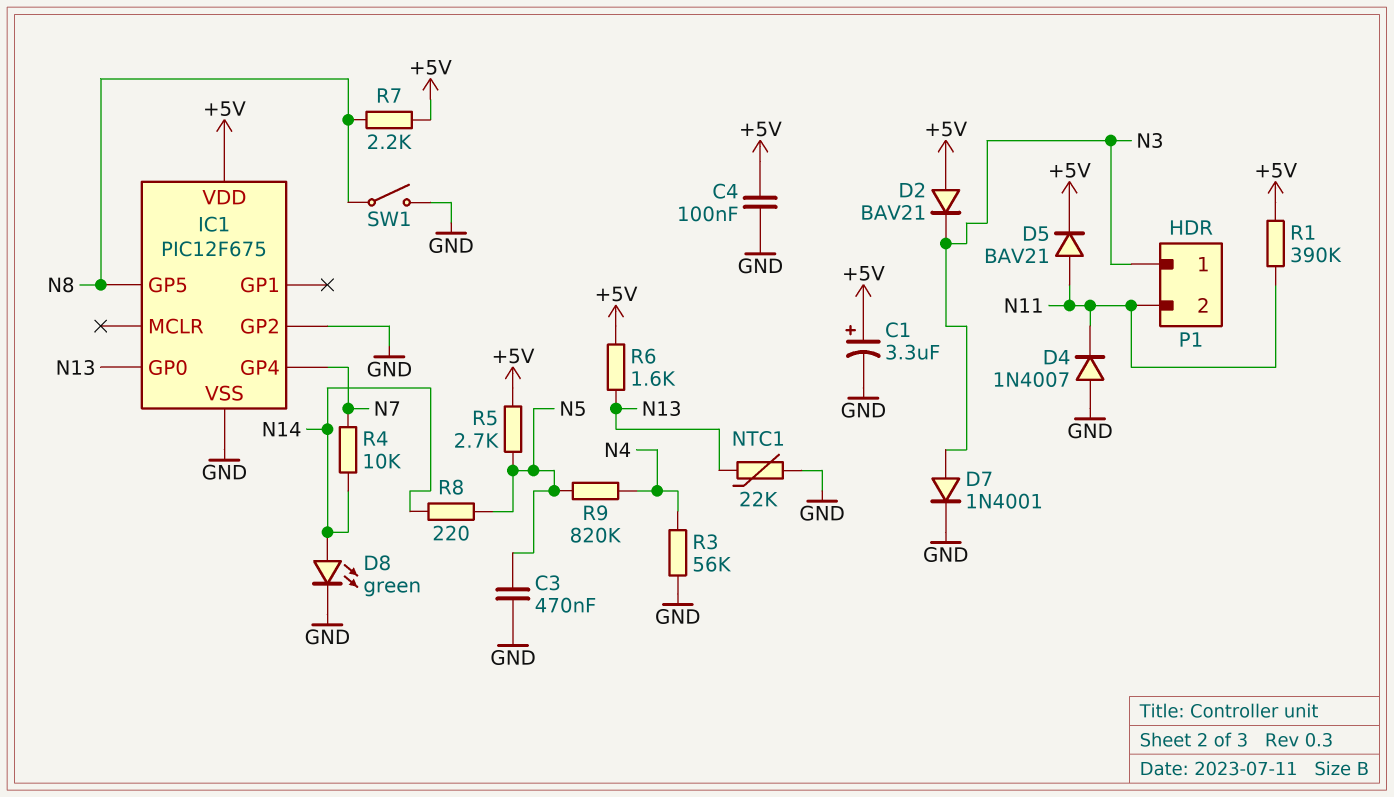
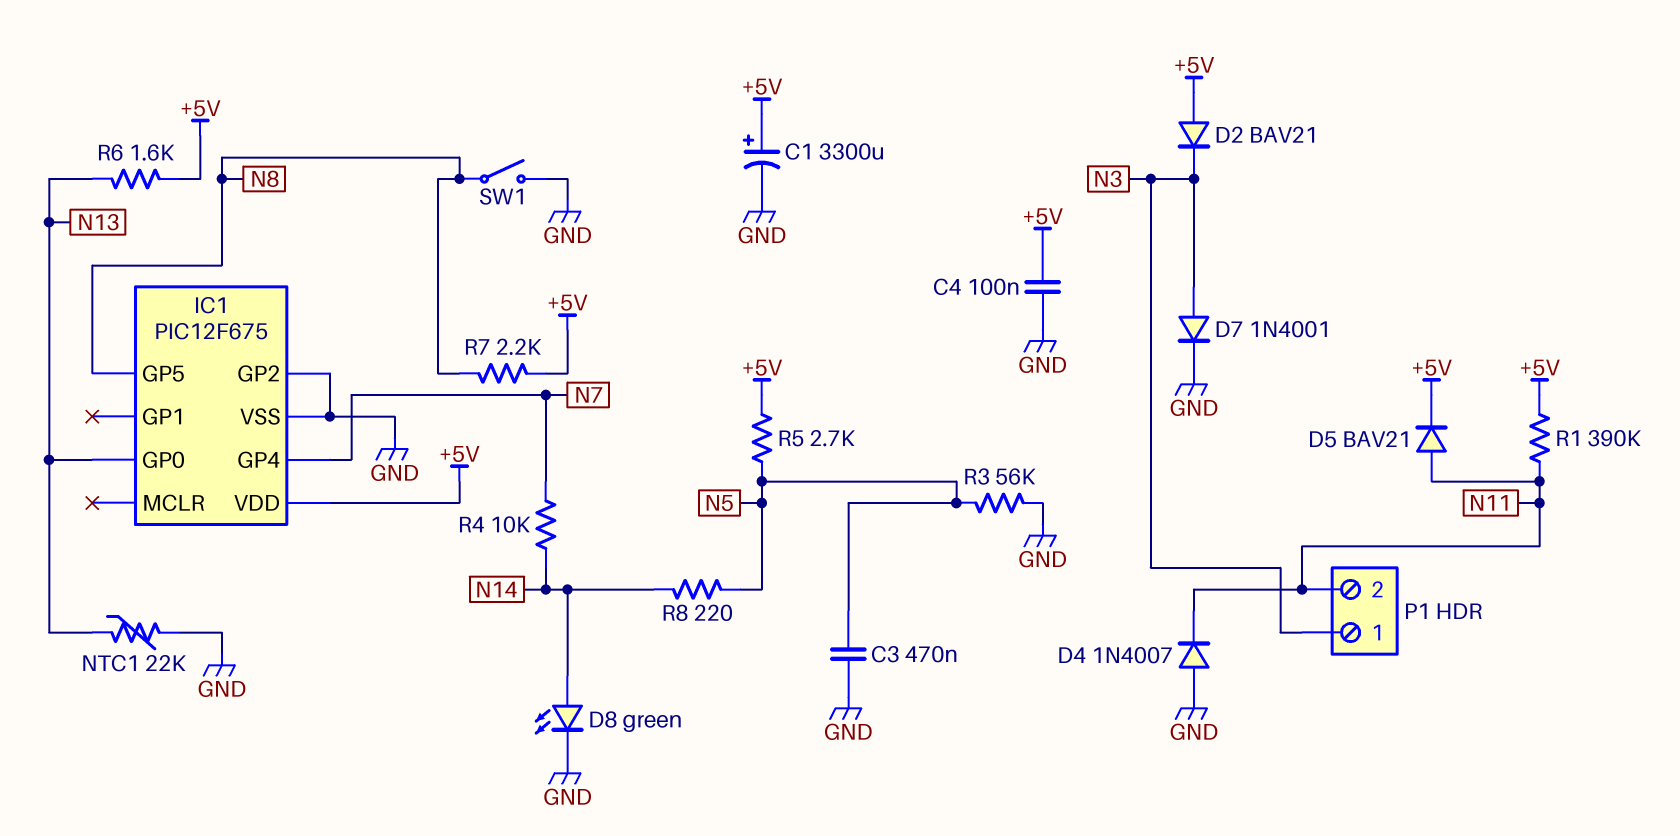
C1: 3.3uF (plus +5V, minus GND) -> 3300uF (plus +5V, minus GND)
R3: 56k (GND, N4) -> 56k (GND, N5)
R9: 820k (N4, N5) -> none

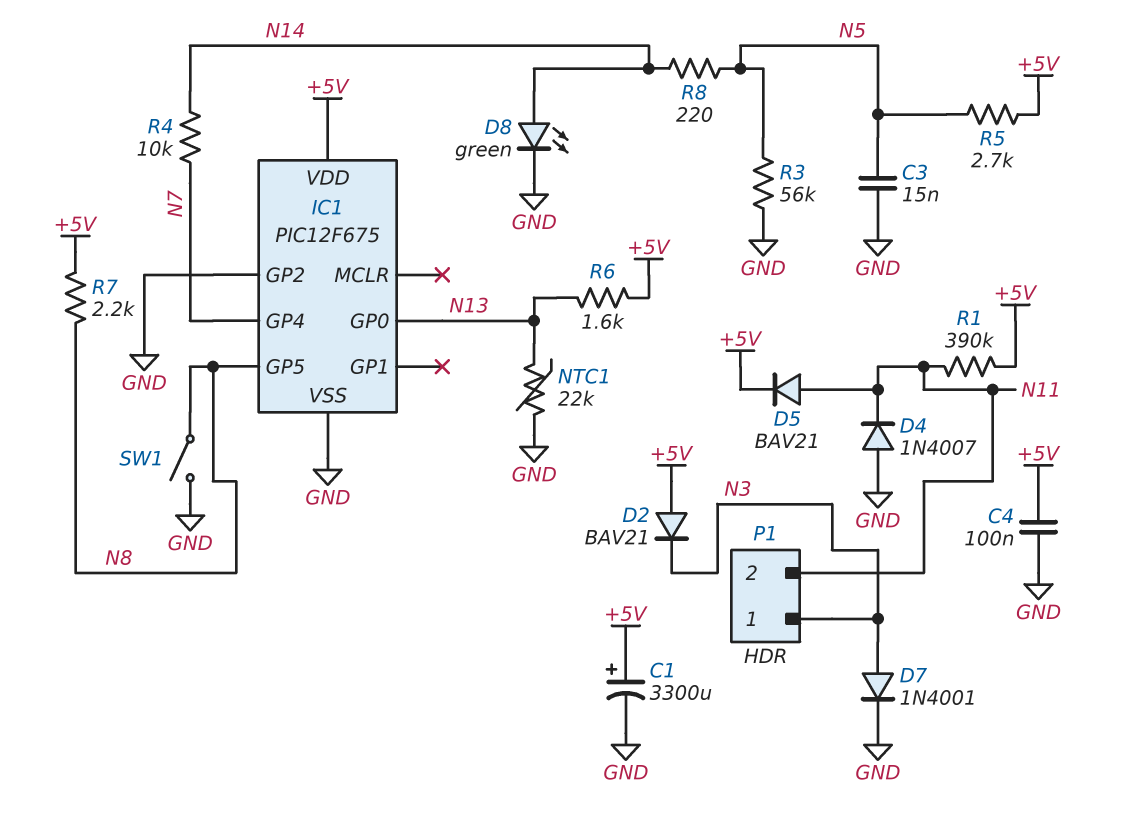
C3: 470nF (GND, N5) -> 15nF (GND, N5)

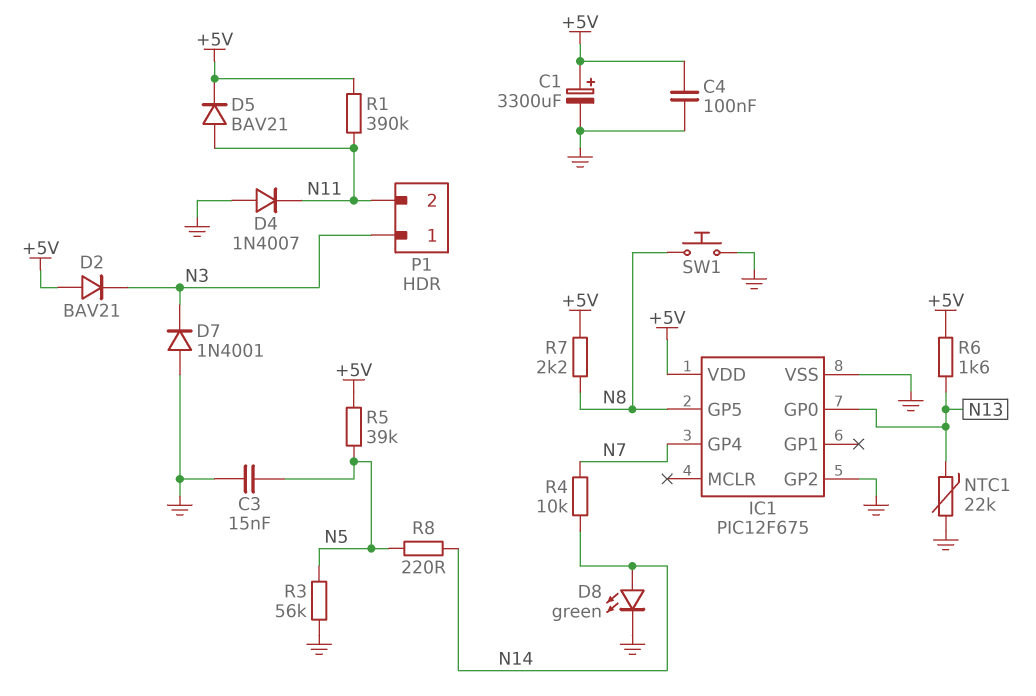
D7: diode 1N4001 (A N3, K GND) -> diode 1N4001 (A GND, K N3)
R5: 2.7k (+5V, N5) -> 39k (+5V, N5)
SW1: switch (GND, N8) -> button (GND, N8)

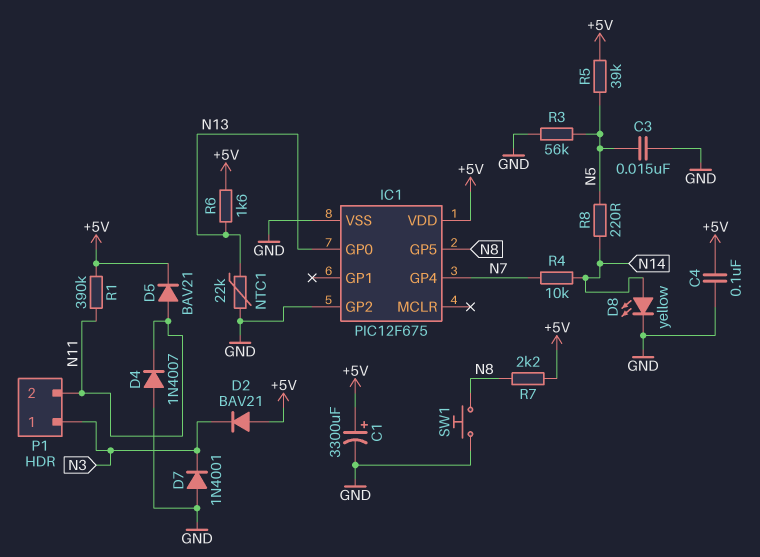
D8: LED green (A N14, K GND) -> LED yellow (A N14, K GND)

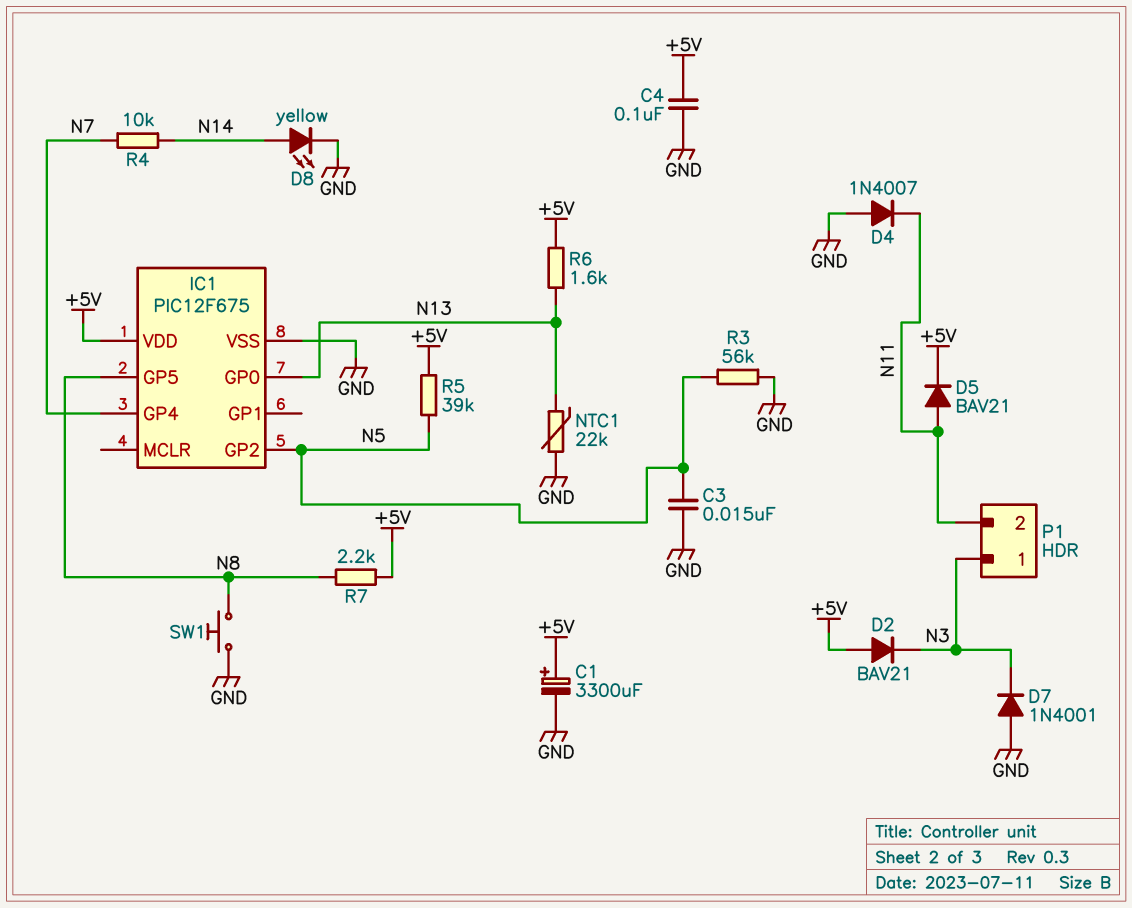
IC1 pin GP2: GND -> N5
R1: 390k (+5V, N11) -> none
R8: 220 (N5, N14) -> none

